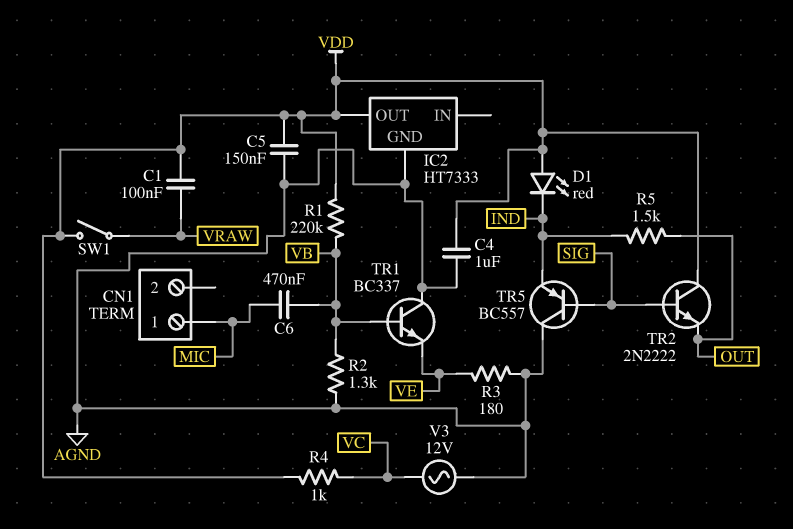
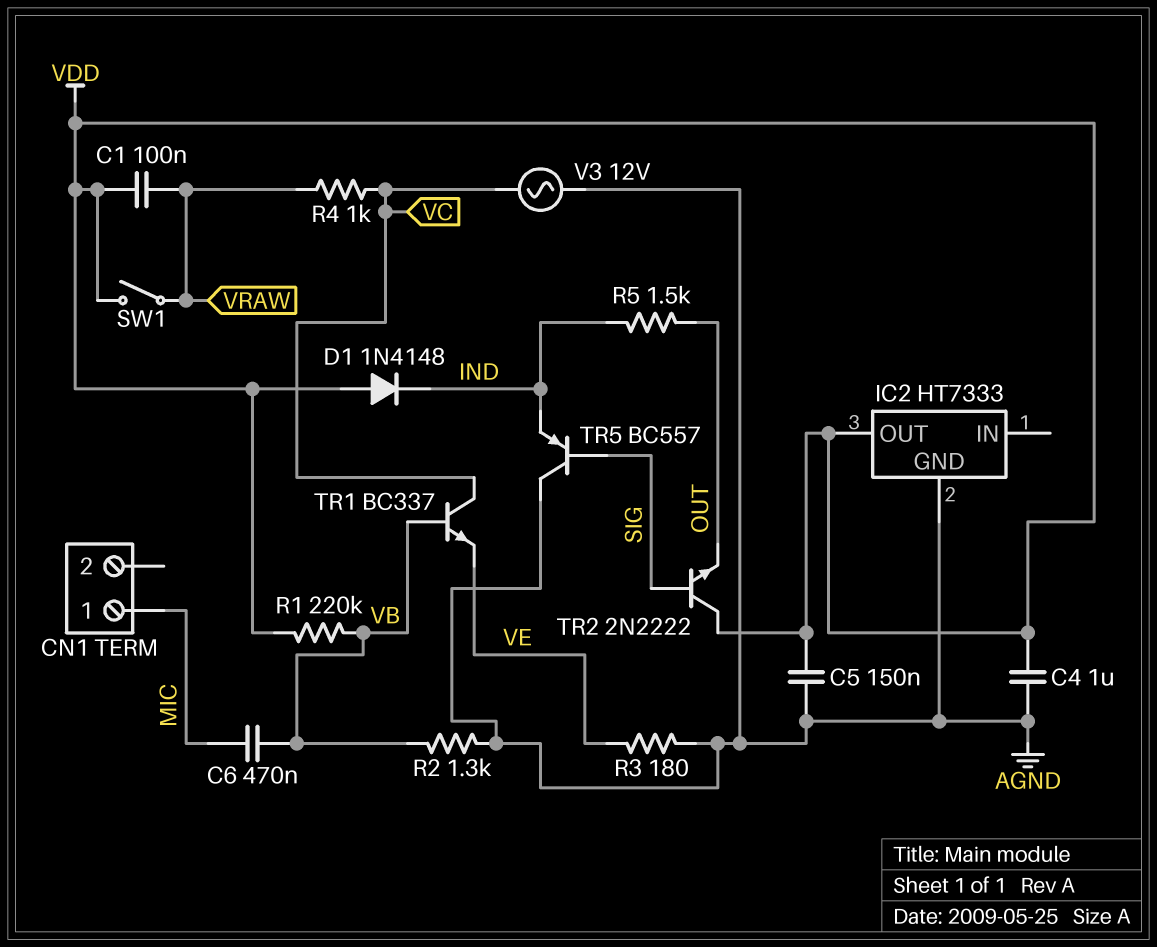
D1: LED red (A VDD, K IND) -> diode 1N4148 (A VDD, K IND)
R4: 1k (VC, VDD) -> 1k (VC, VRAW)
TR1: NPN BC337 (B VB, C AGND, E VE) -> NPN BC337 (B VB, C VC, E VE)

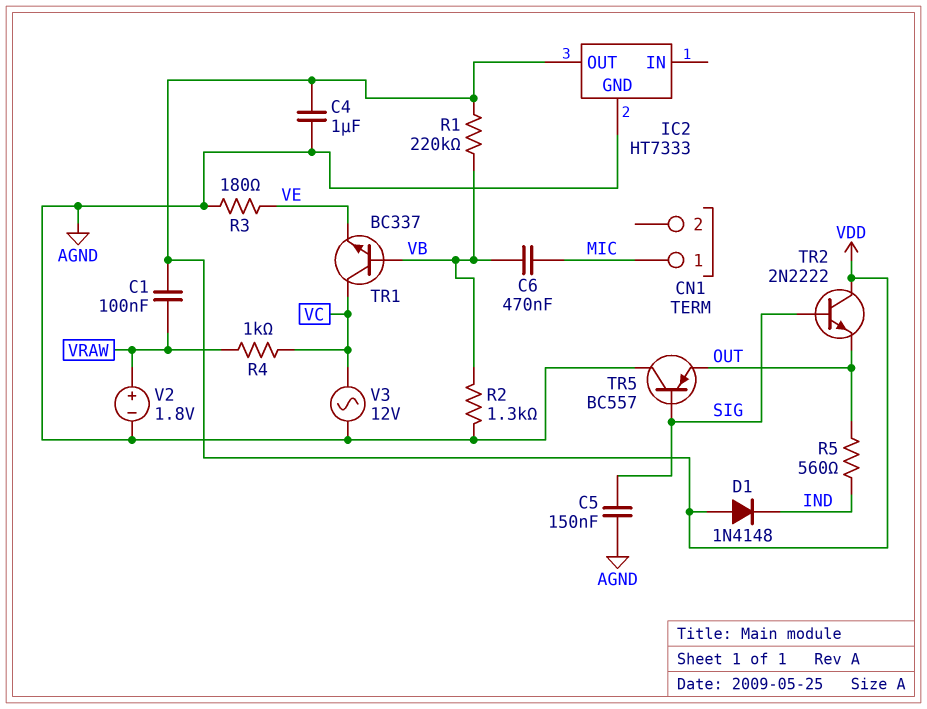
C5: 150nF (AGND, VDD) -> 150nF (AGND, SIG)
R5: 1.5k (IND, OUT) -> 560 (IND, OUT)
SW1: switch (VDD, VRAW) -> none
TR5: PNP BC557 (B SIG, C AGND, E IND) -> PNP BC557 (B SIG, C AGND, E OUT)
V2: none -> 1.8V (plus VRAW, minus AGND)

